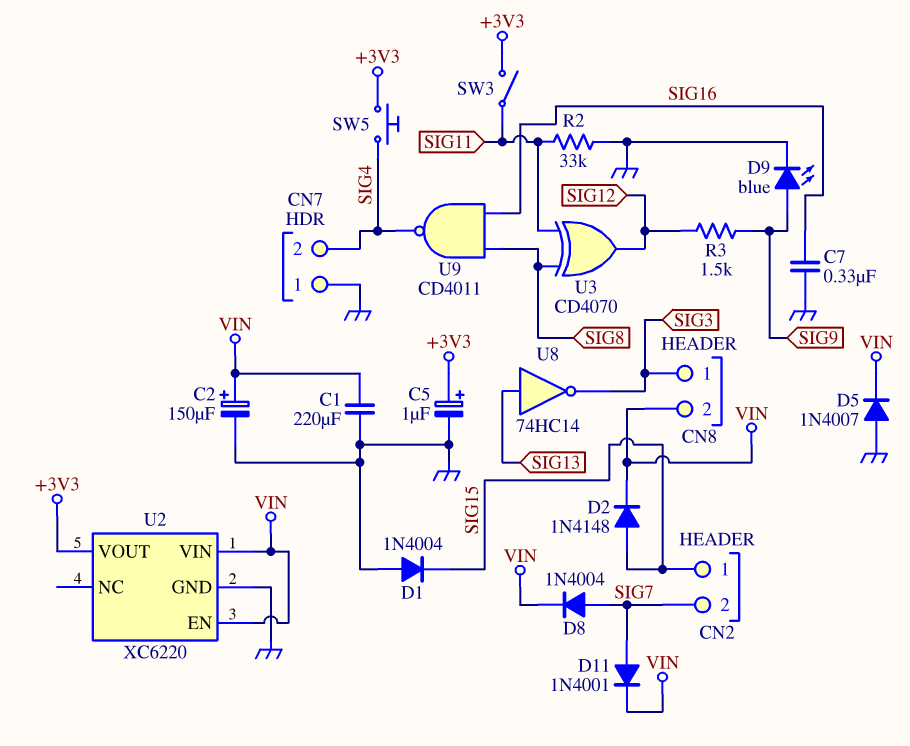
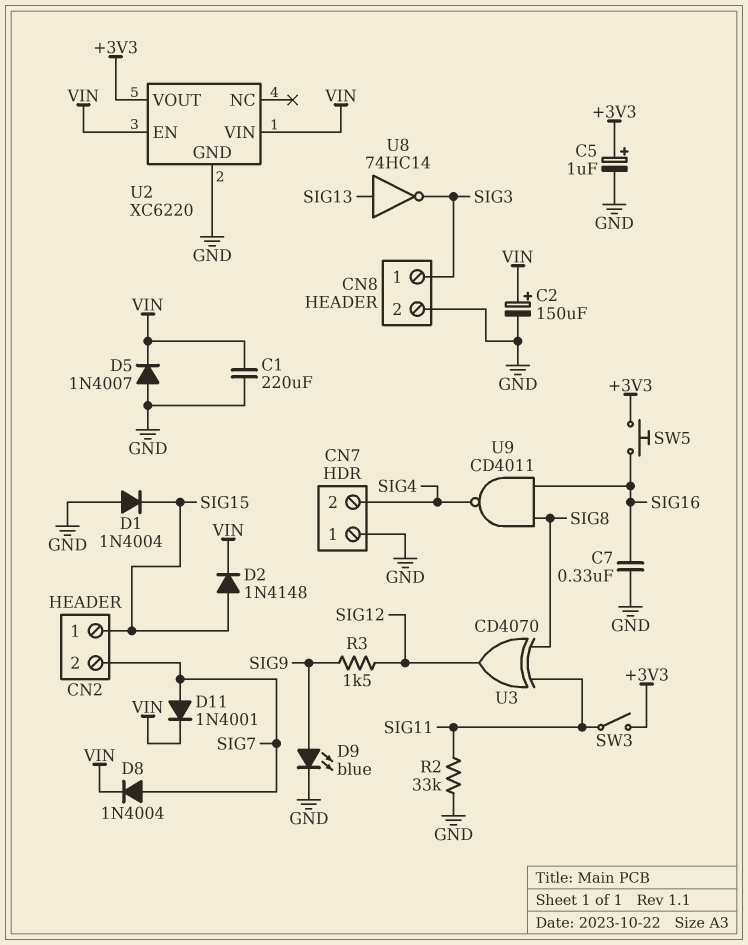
CN8 pin 2: VIN -> GND
SW5: button (+3V3, SIG4) -> button (+3V3, SIG16)

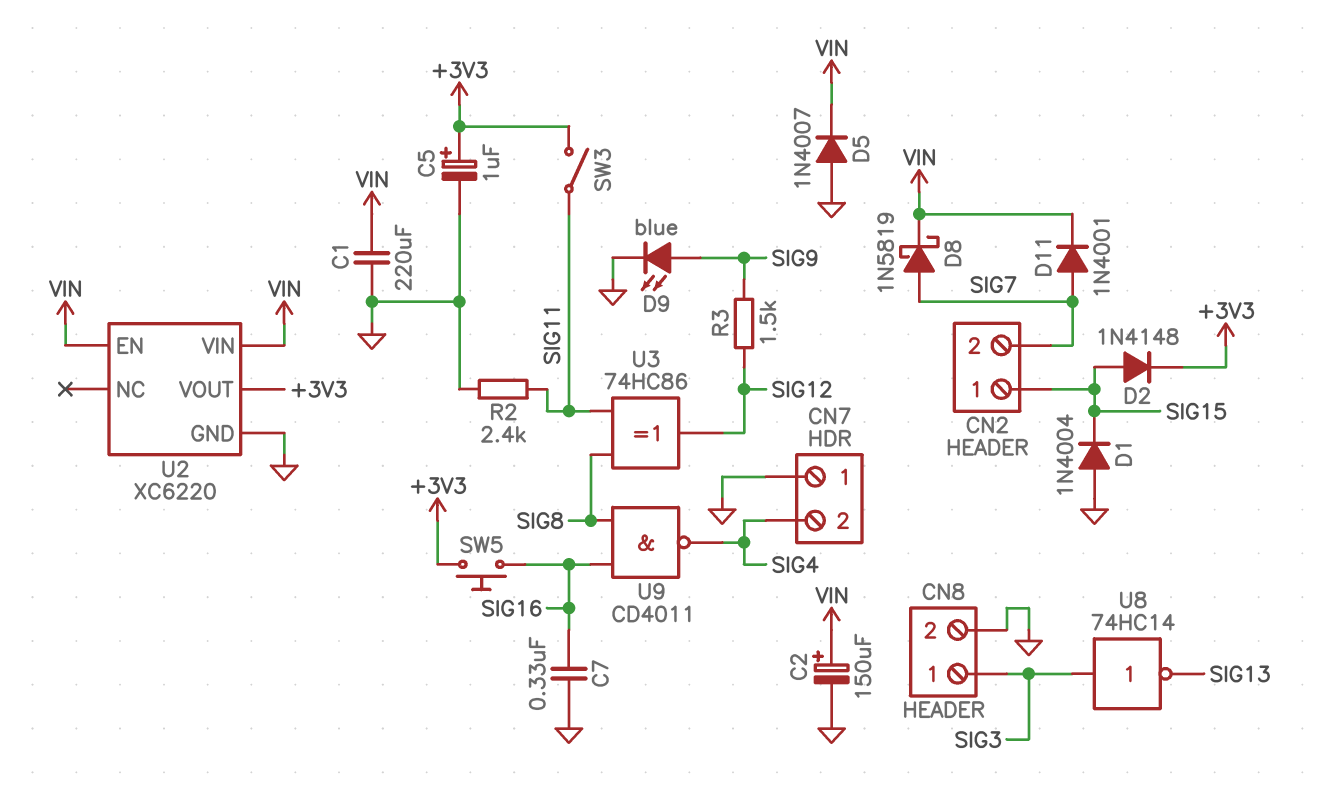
D2: diode 1N4148 (A SIG15, K VIN) -> diode 1N4148 (A SIG15, K +3V3)
D8: diode 1N4004 (A SIG7, K VIN) -> schottky 1N5819 (A SIG7, K VIN)
R2: 33k (GND, SIG11) -> 2.4k (GND, SIG11)
U3: XOR CD4070 (in SIG8, in SIG11, out SIG12) -> XOR 74HC86 (in SIG8, in SIG11, out SIG12)
U8: NOT 74HC14 (in SIG13, out SIG3) -> NOT 74HC14 (in SIG3, out SIG13)

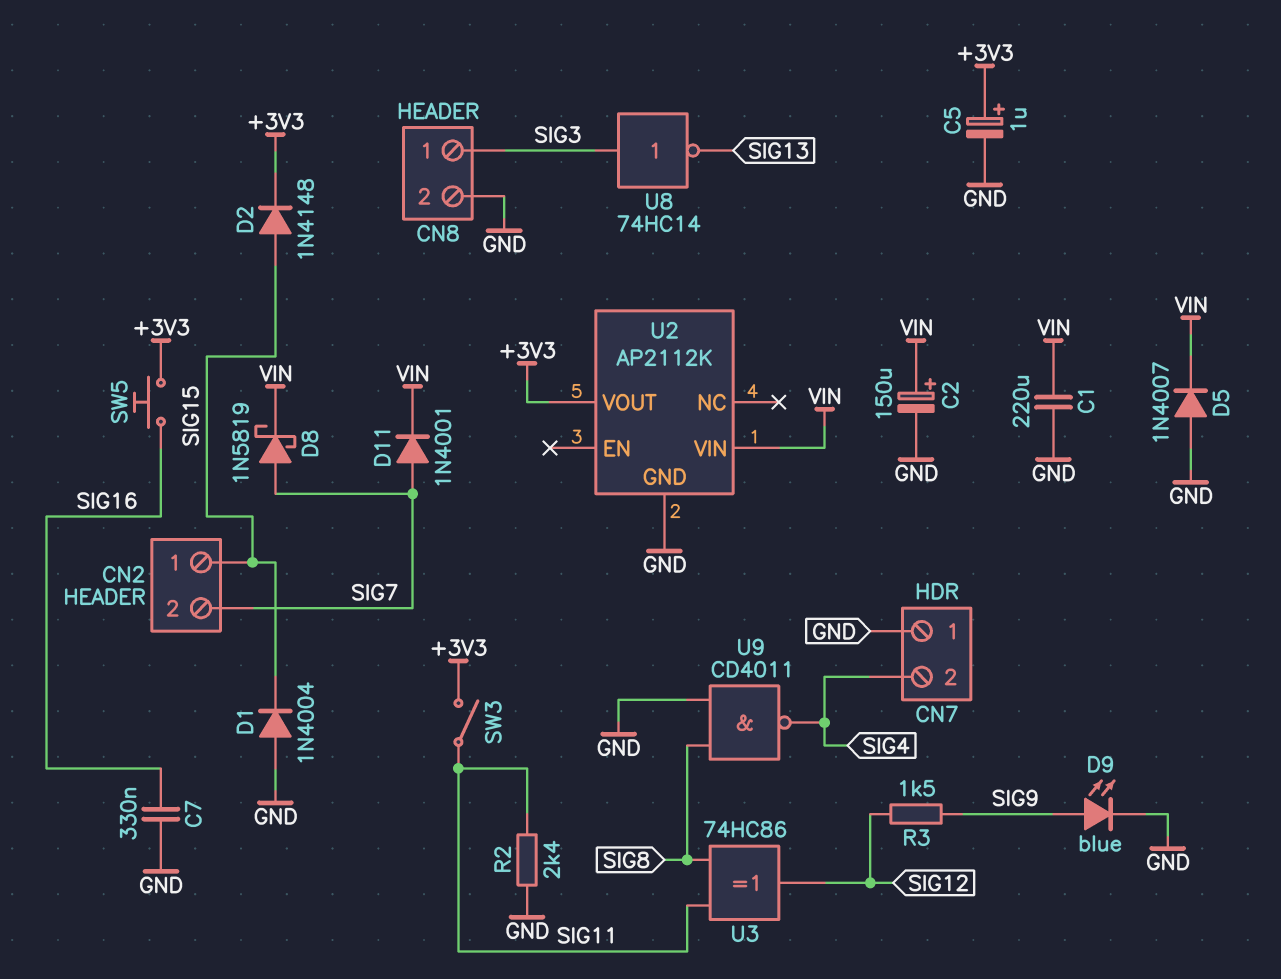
U2: XC6220 -> AP2112K
U2 pin EN: VIN -> none
U9: NAND CD4011 (in SIG8, in SIG16, out SIG4) -> NAND CD4011 (in GND, in SIG8, out SIG4)

